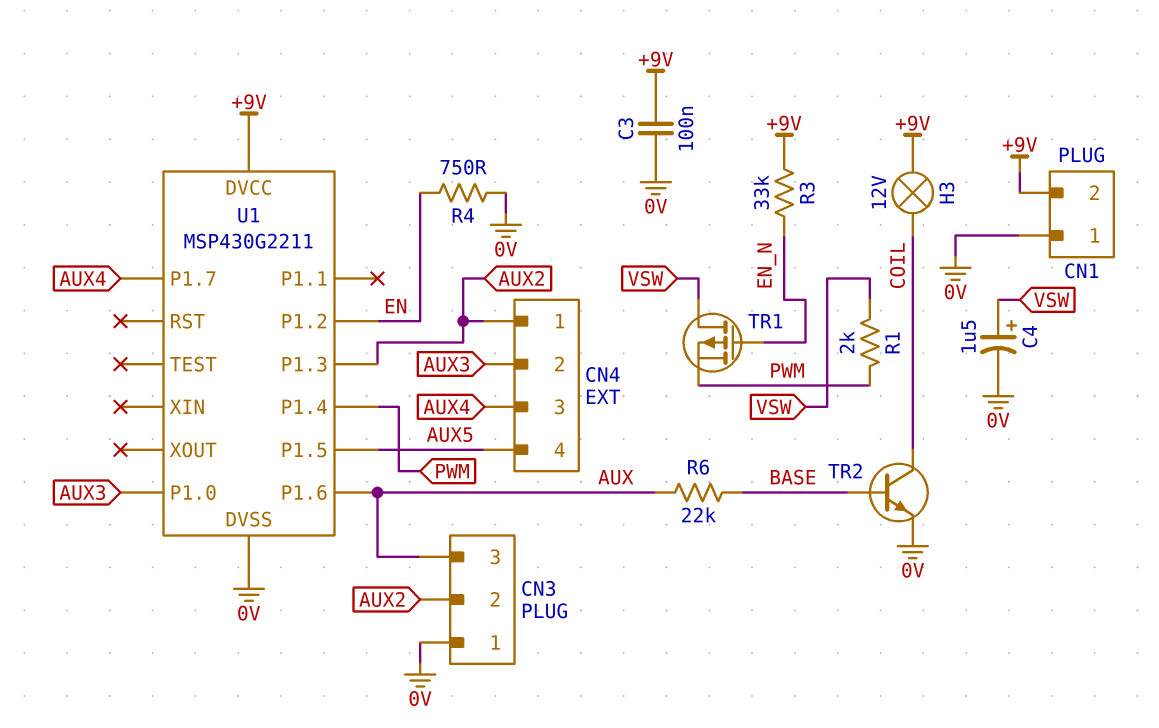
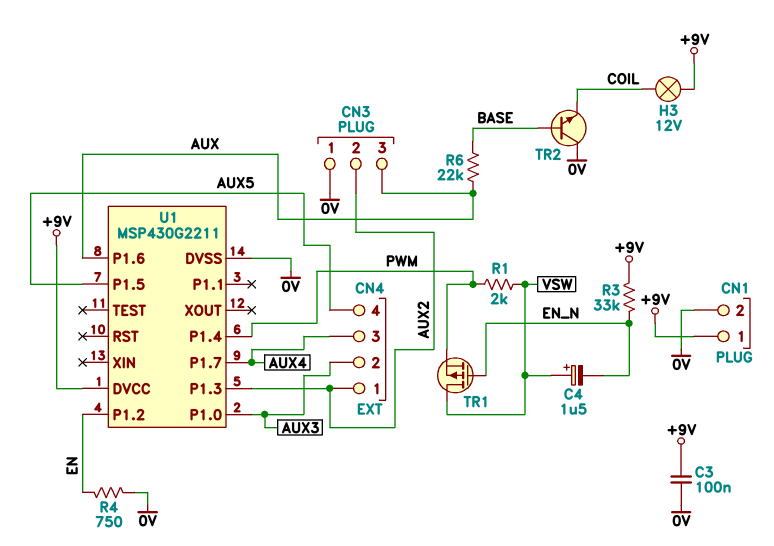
C4: 1.5uF (plus VSW, minus 0V) -> 1.5uF (plus VSW, minus EN_N)
CN1 pin 1: 0V -> +9V
CN1 pin 2: +9V -> 0V
TR2: NPN (B BASE, C COIL, E 0V) -> NPN (B BASE, C 0V, E COIL)

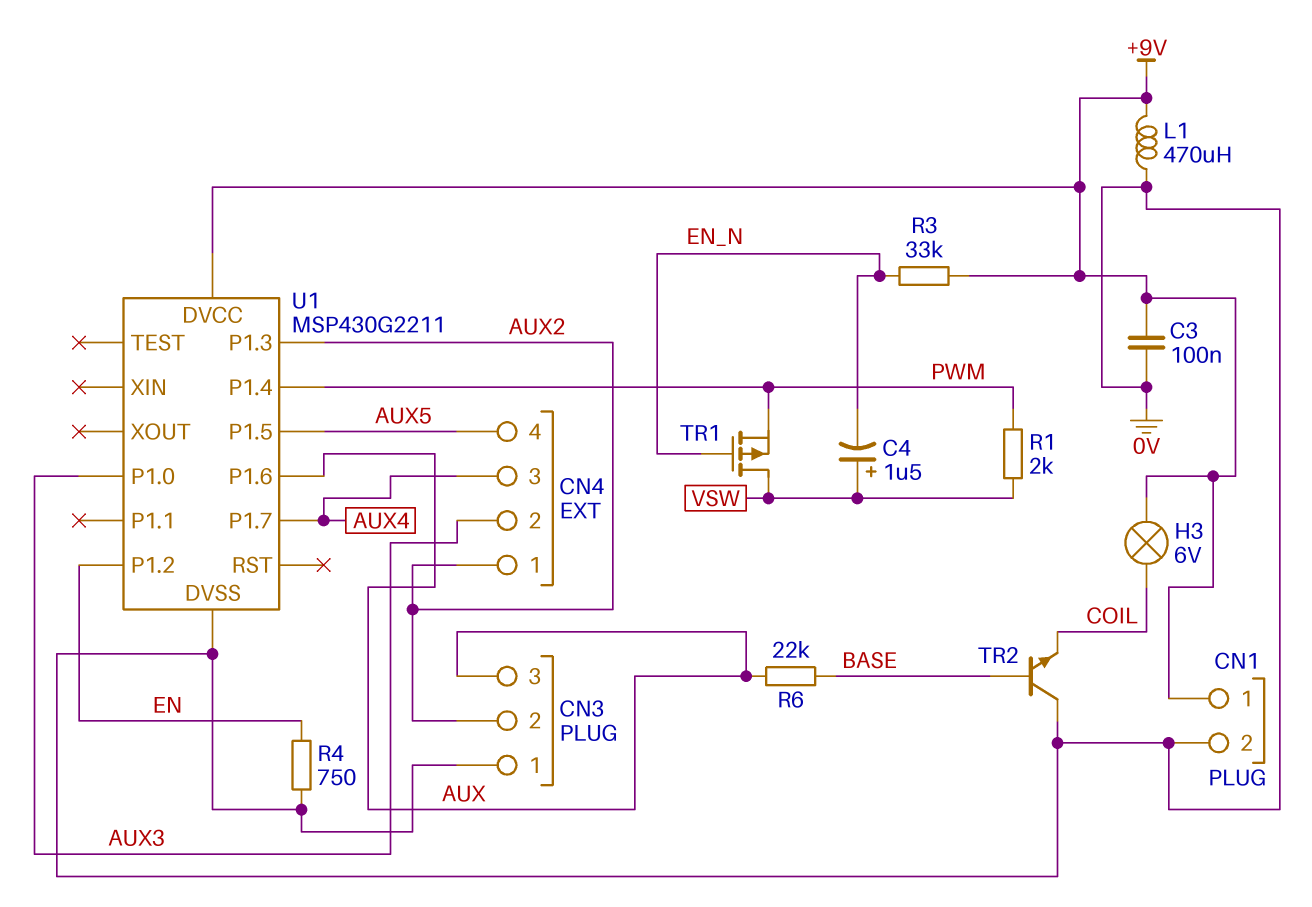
H3: lamp 12V (+9V, COIL) -> lamp 6V (+9V, COIL)
L1: none -> 470uH (+9V, 0V)

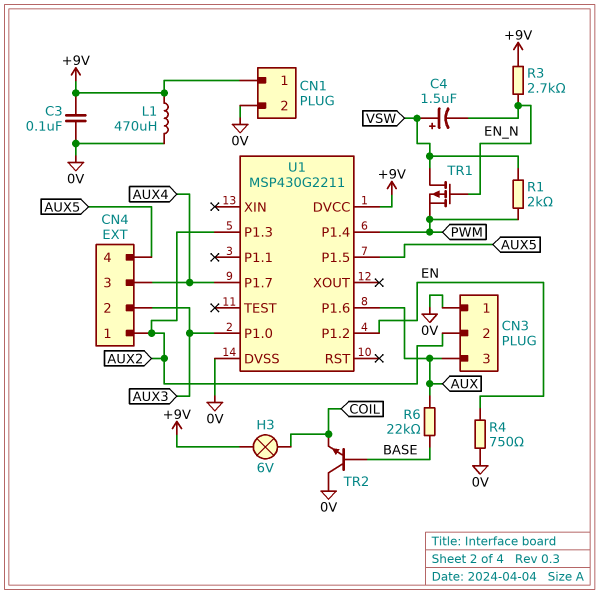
R3: 33k (+9V, EN_N) -> 2.7k (+9V, EN_N)

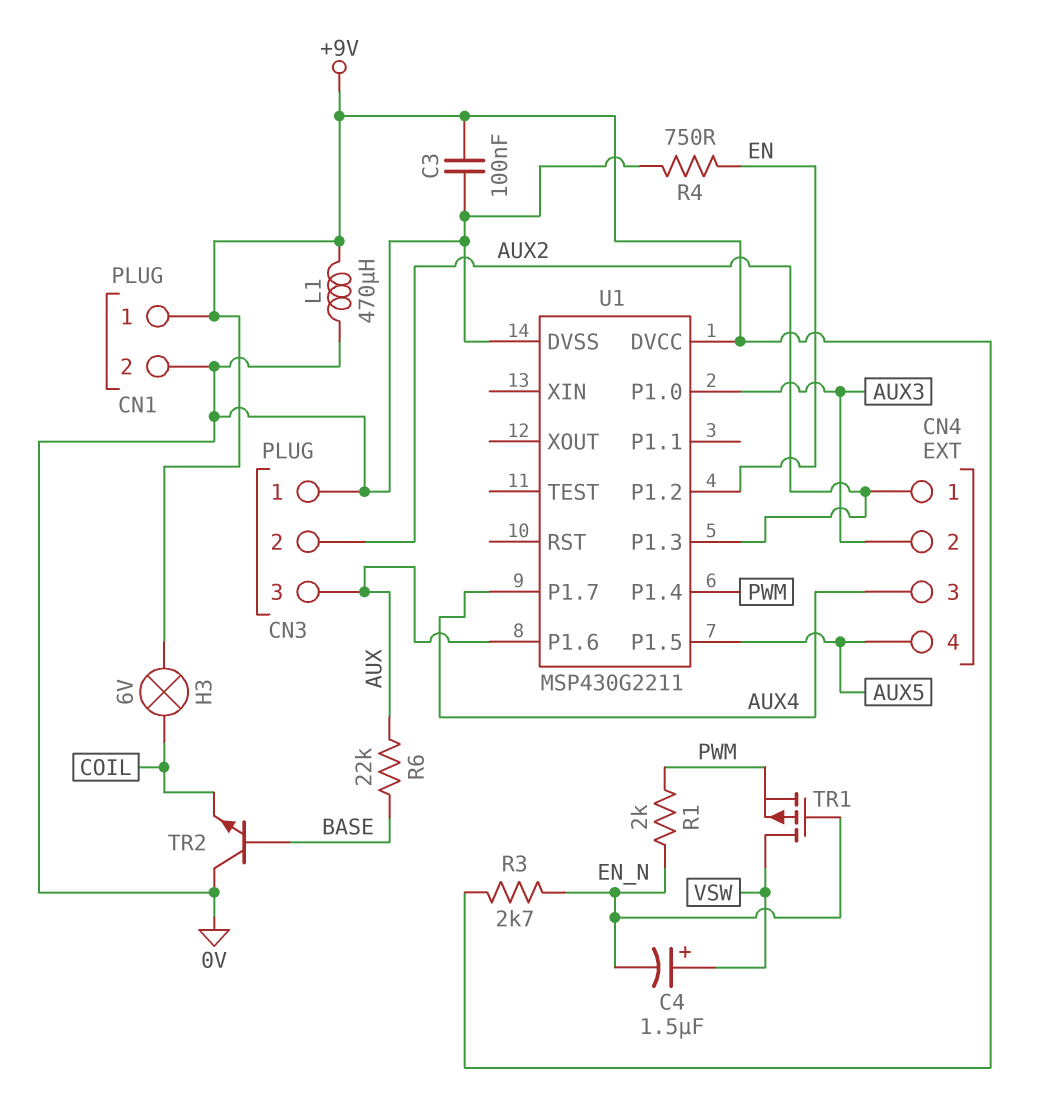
R1: 2k (PWM, VSW) -> 2k (EN_N, PWM)

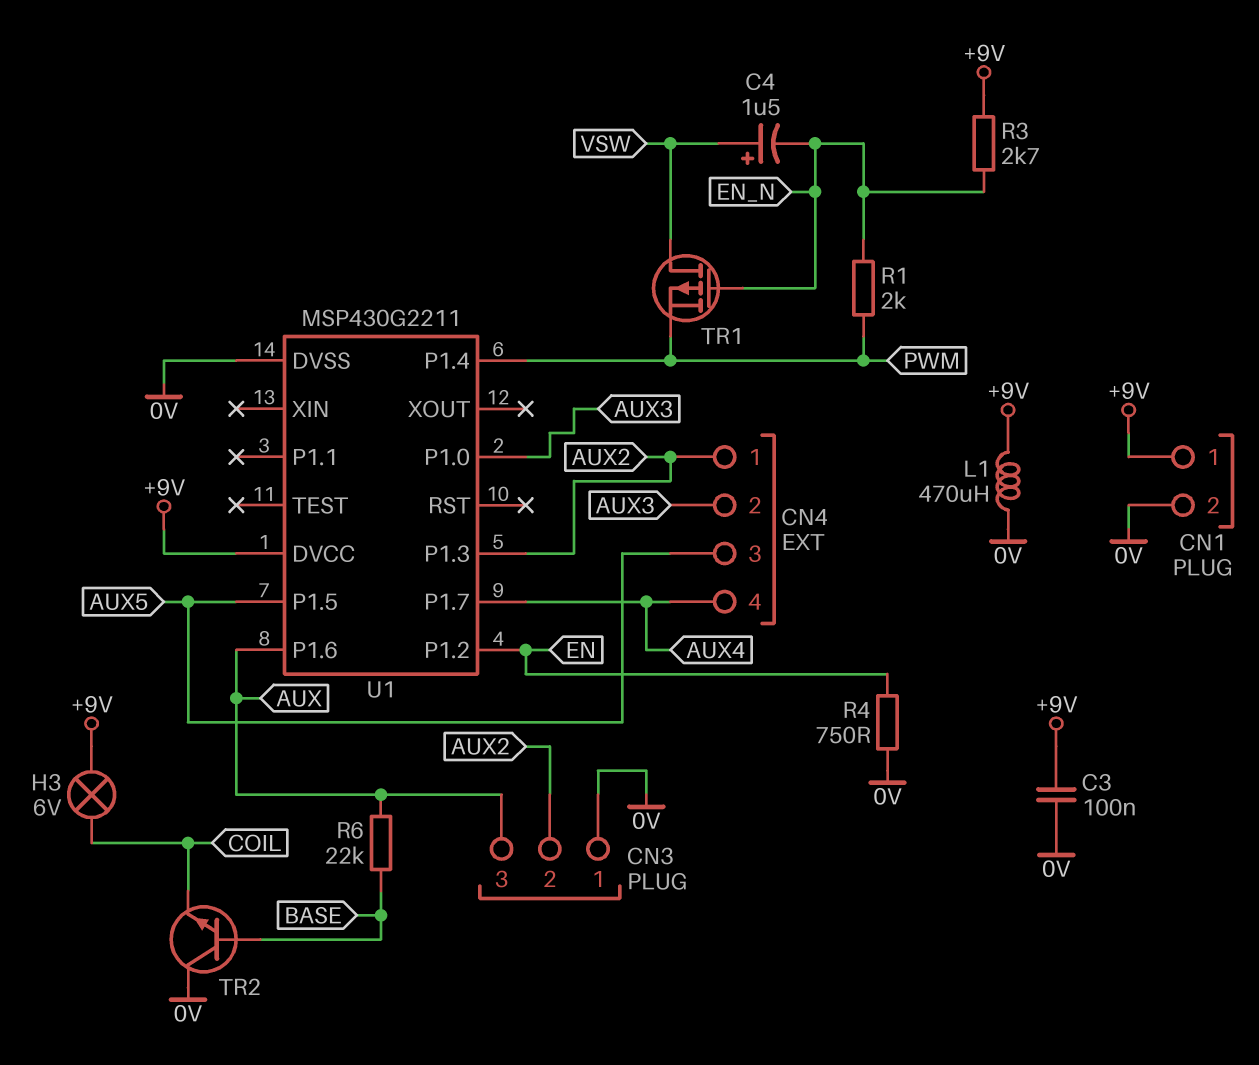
CN4 pin 3: AUX4 -> AUX5
CN4 pin 4: AUX5 -> AUX4

